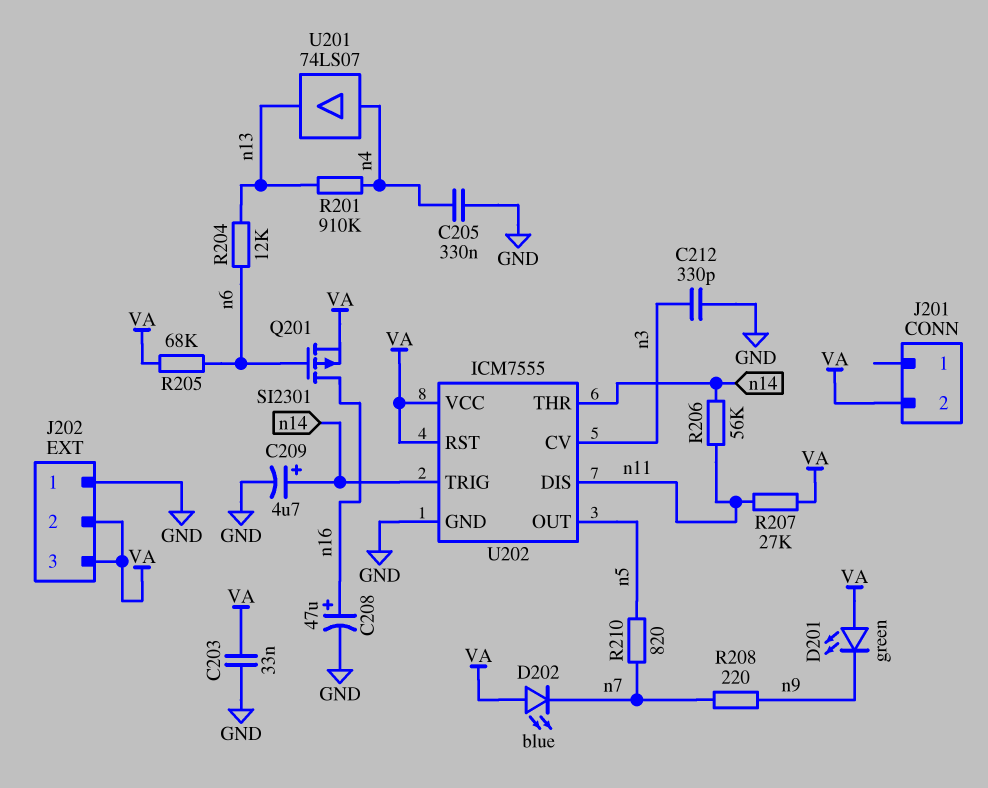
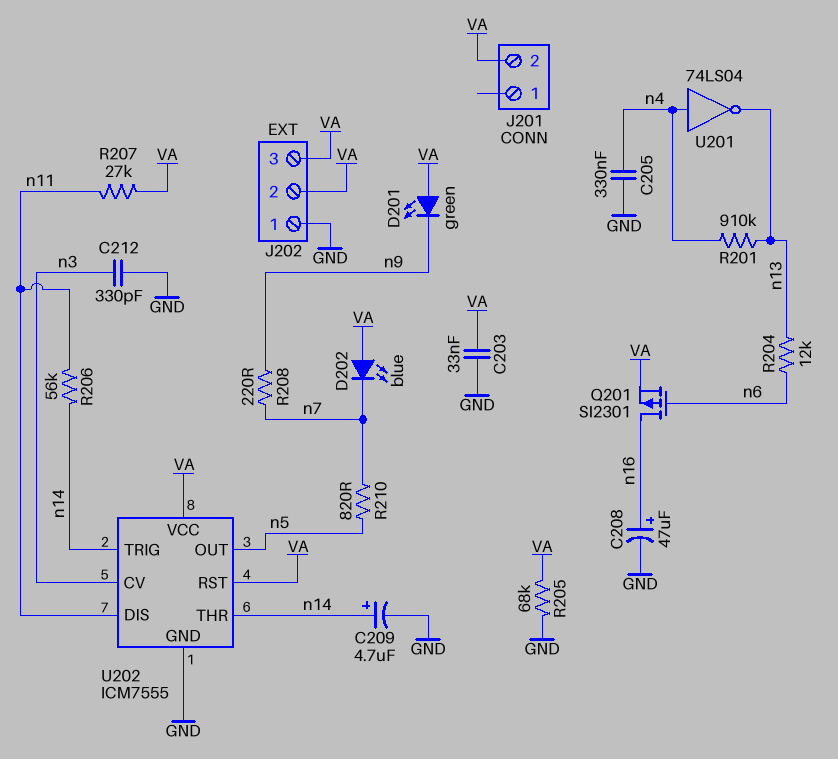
R205: 68k (VA, n6) -> 68k (GND, VA)
U201: buffer 74LS07 (in n4, out n13) -> NOT 74LS04 (in n4, out n13)

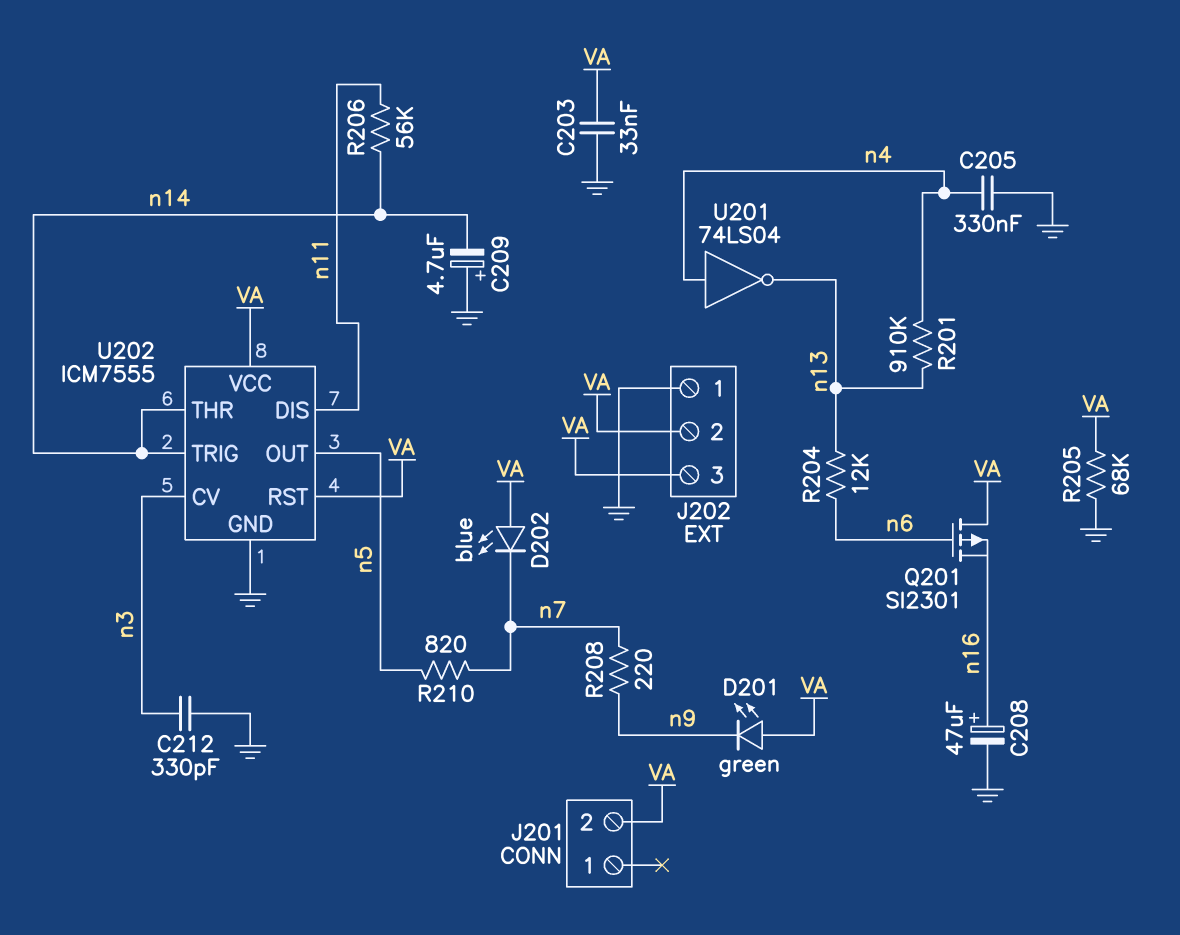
C209: 4.7uF (plus n14, minus GND) -> 4.7uF (plus GND, minus n14)
Q201: PMOS SI2301 (G n6, D n16, S VA) -> PMOS SI2301 (G n6, D VA, S n16)
R207: 27k (VA, n11) -> none

